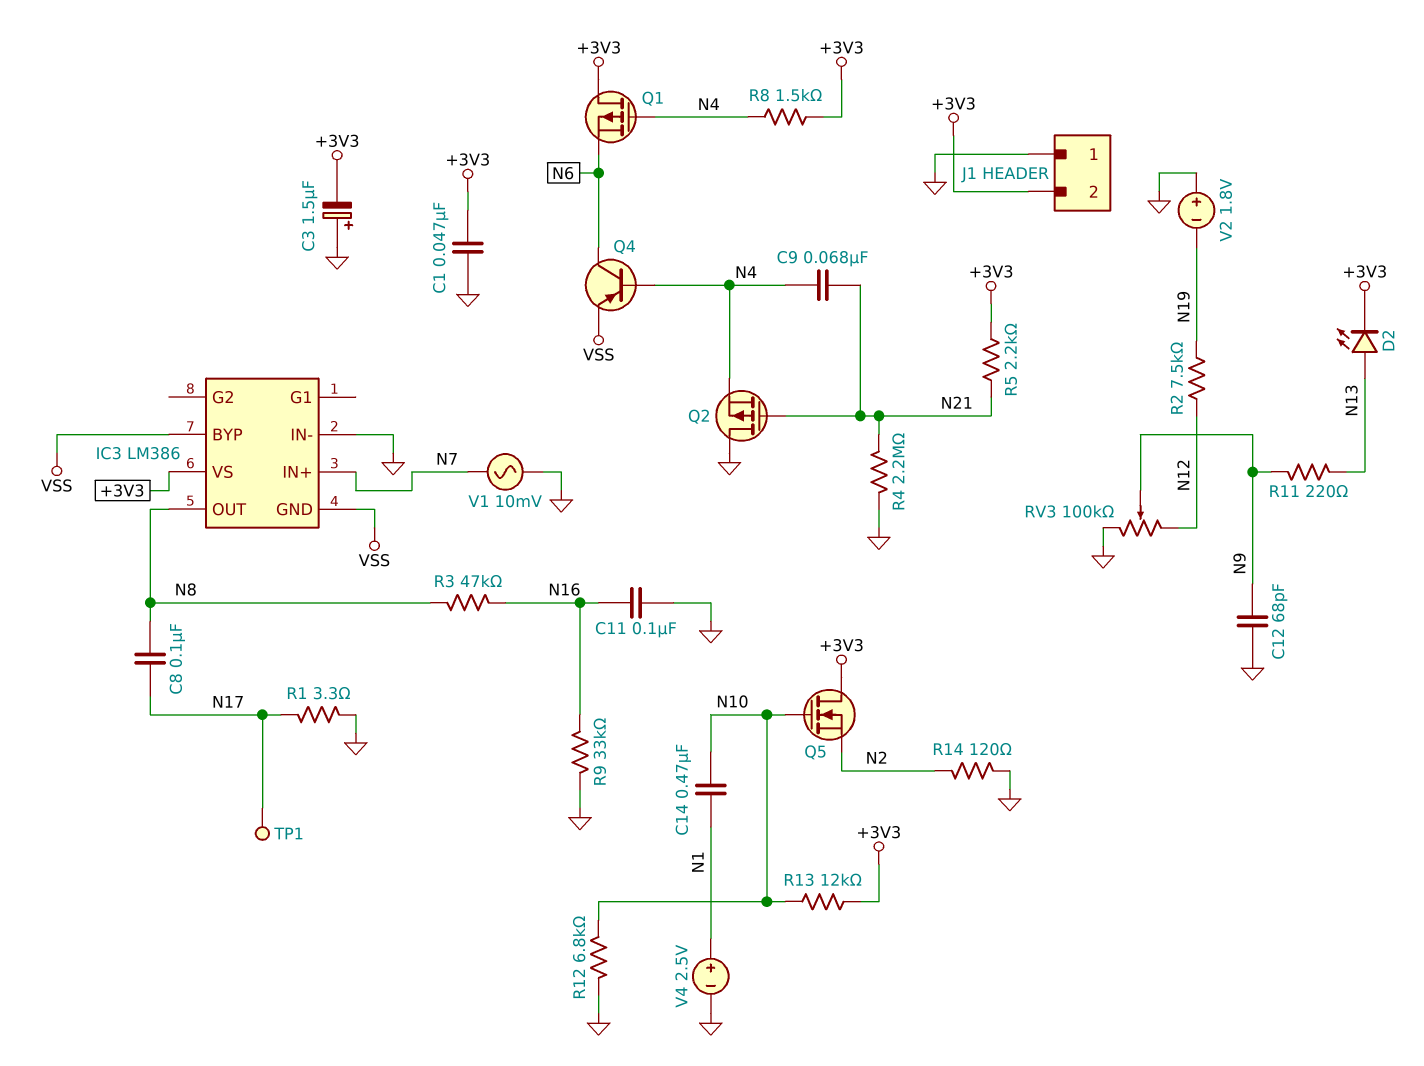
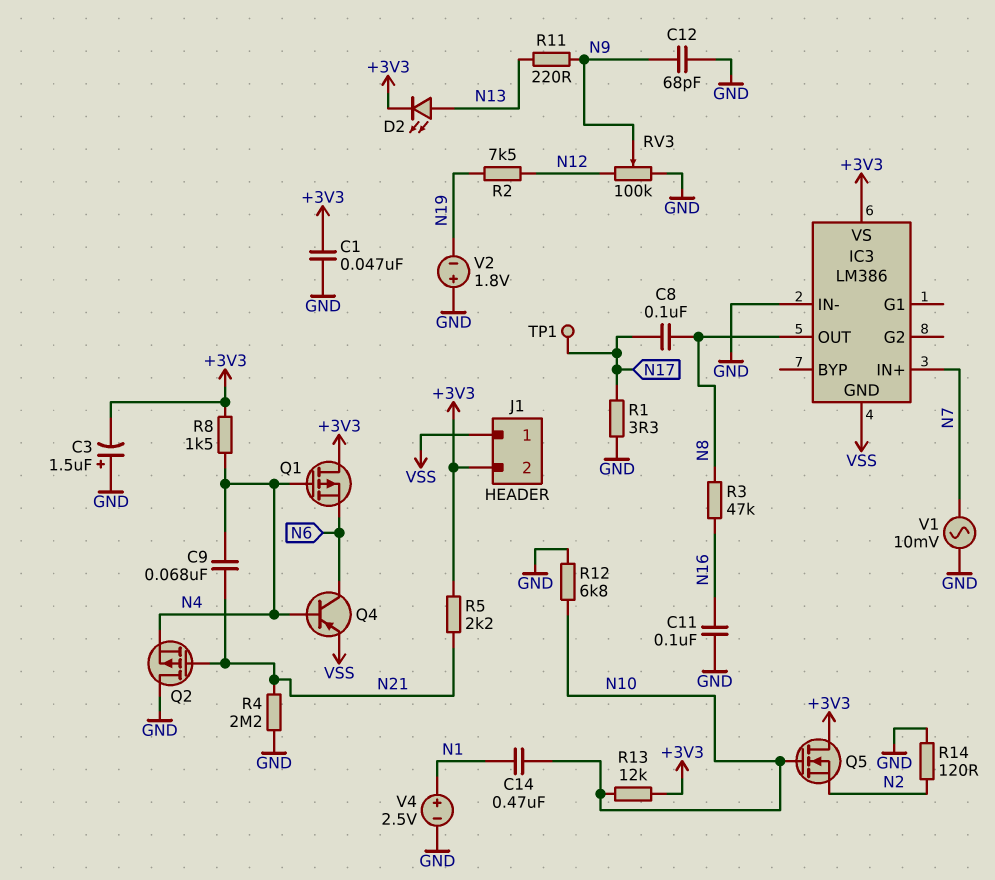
IC3 pin BYP: VSS -> none
J1 pin 1: GND -> VSS
R9: 33k (GND, N16) -> none

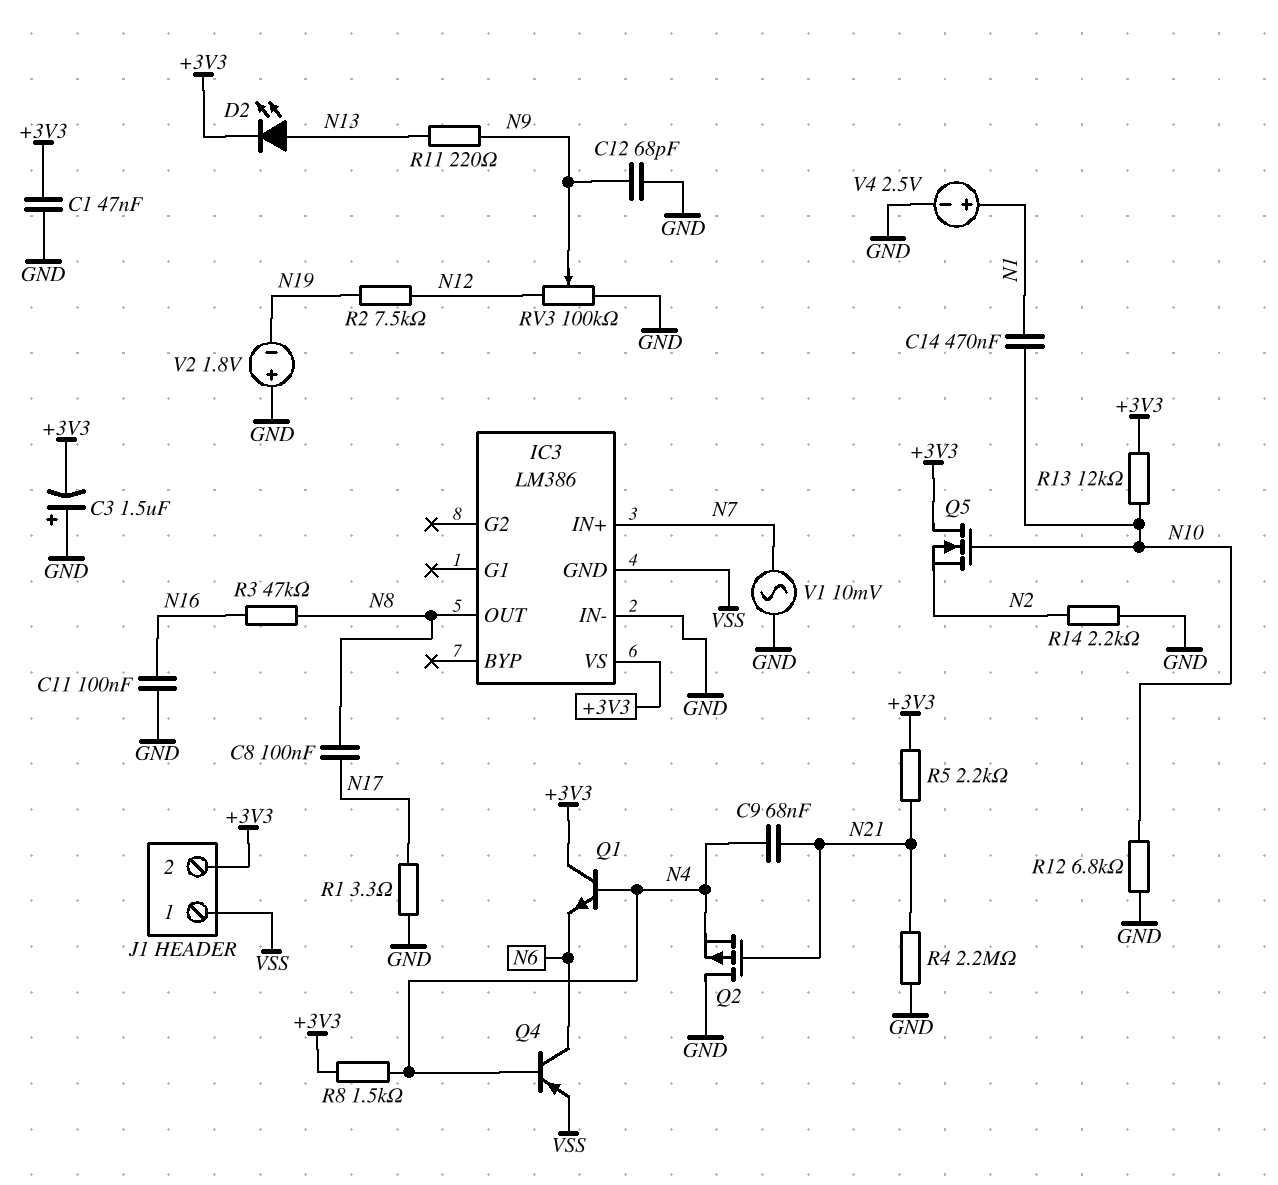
Q1: PMOS (G N4, D +3V3, S N6) -> NPN (B N4, C +3V3, E N6)
R14: 120 (GND, N2) -> 2.2k (GND, N2)
TP1: test point (N17) -> none

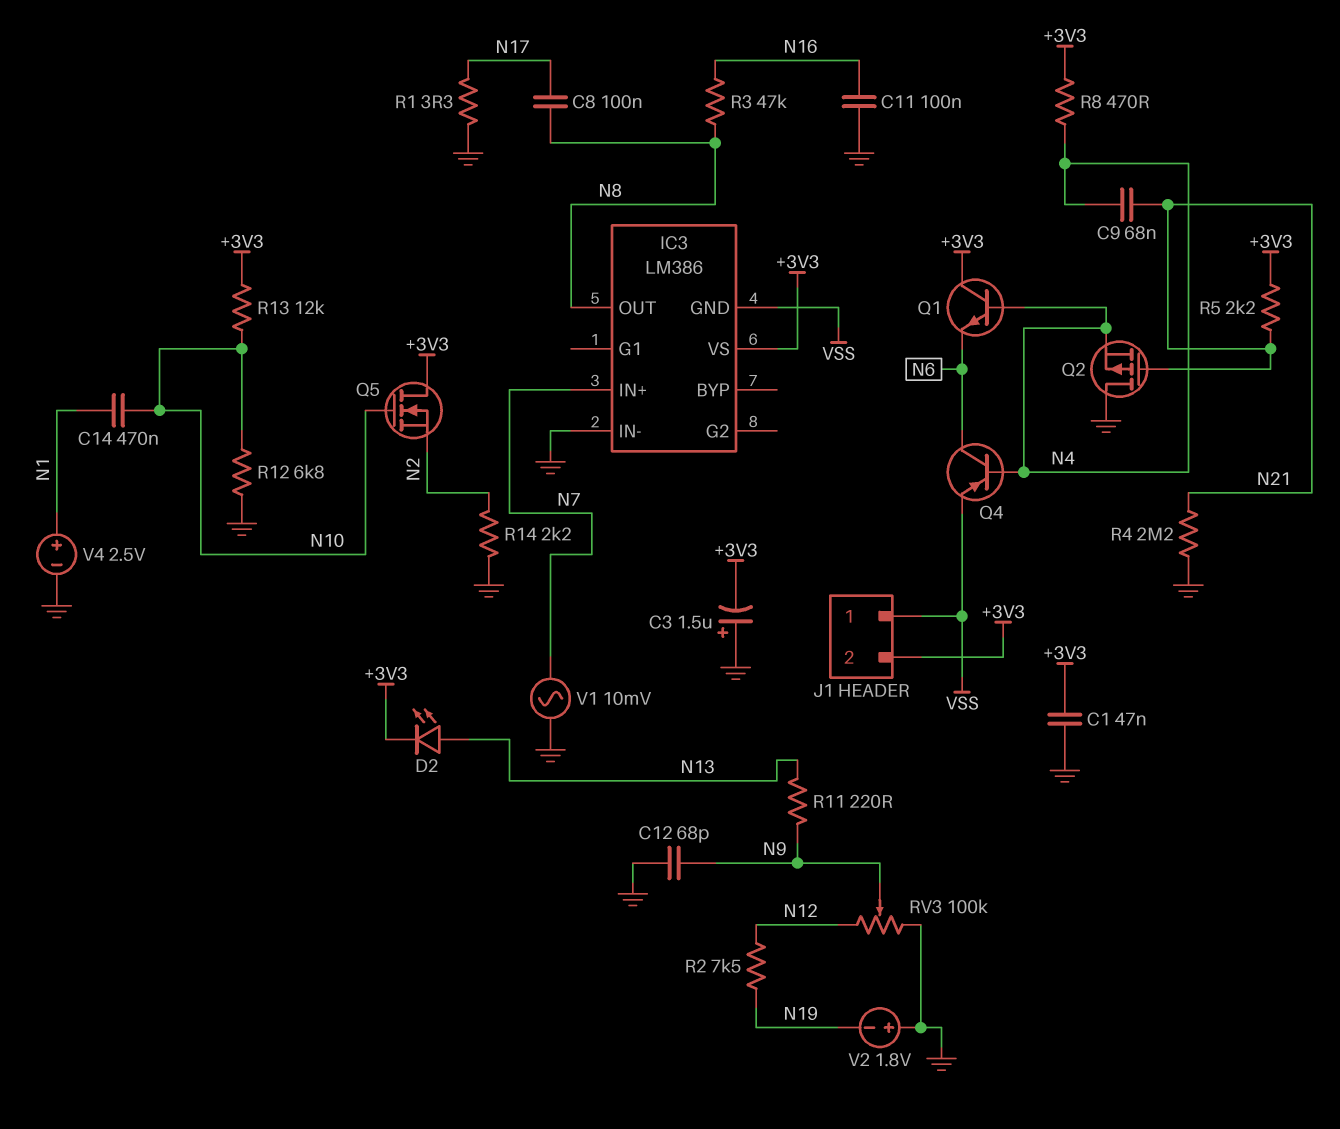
R8: 1.5k (+3V3, N4) -> 470 (+3V3, N4)

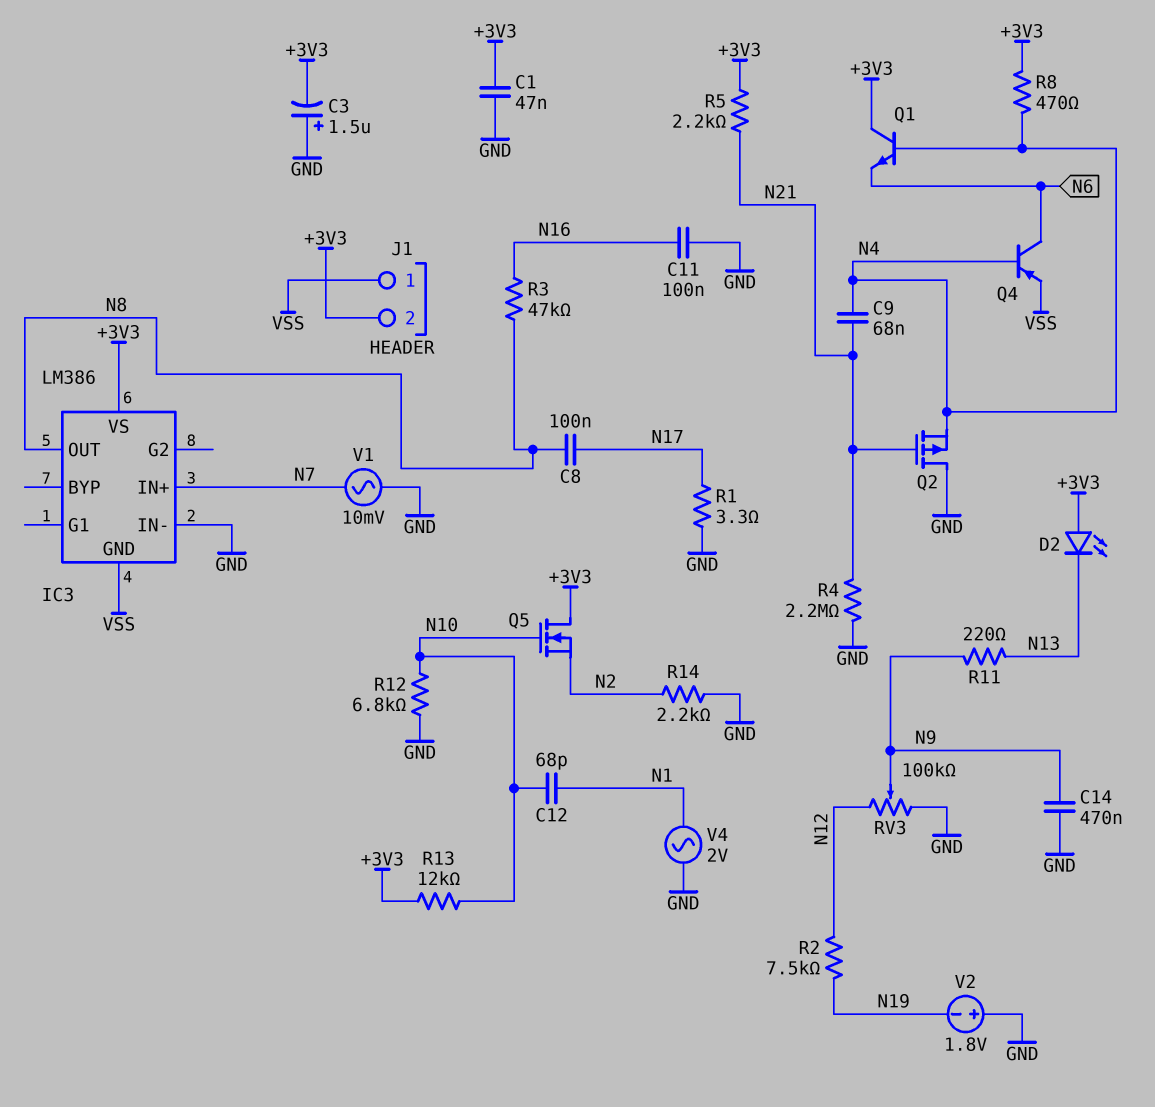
C12: 68pF (GND, N9) -> 68pF (N1, N10)
C14: 470nF (N1, N10) -> 470nF (GND, N9)
D2: LED (A N13, K +3V3) -> LED (A +3V3, K N13)
V4: 2.5V (plus N1, minus GND) -> AC 2V (GND, N1)

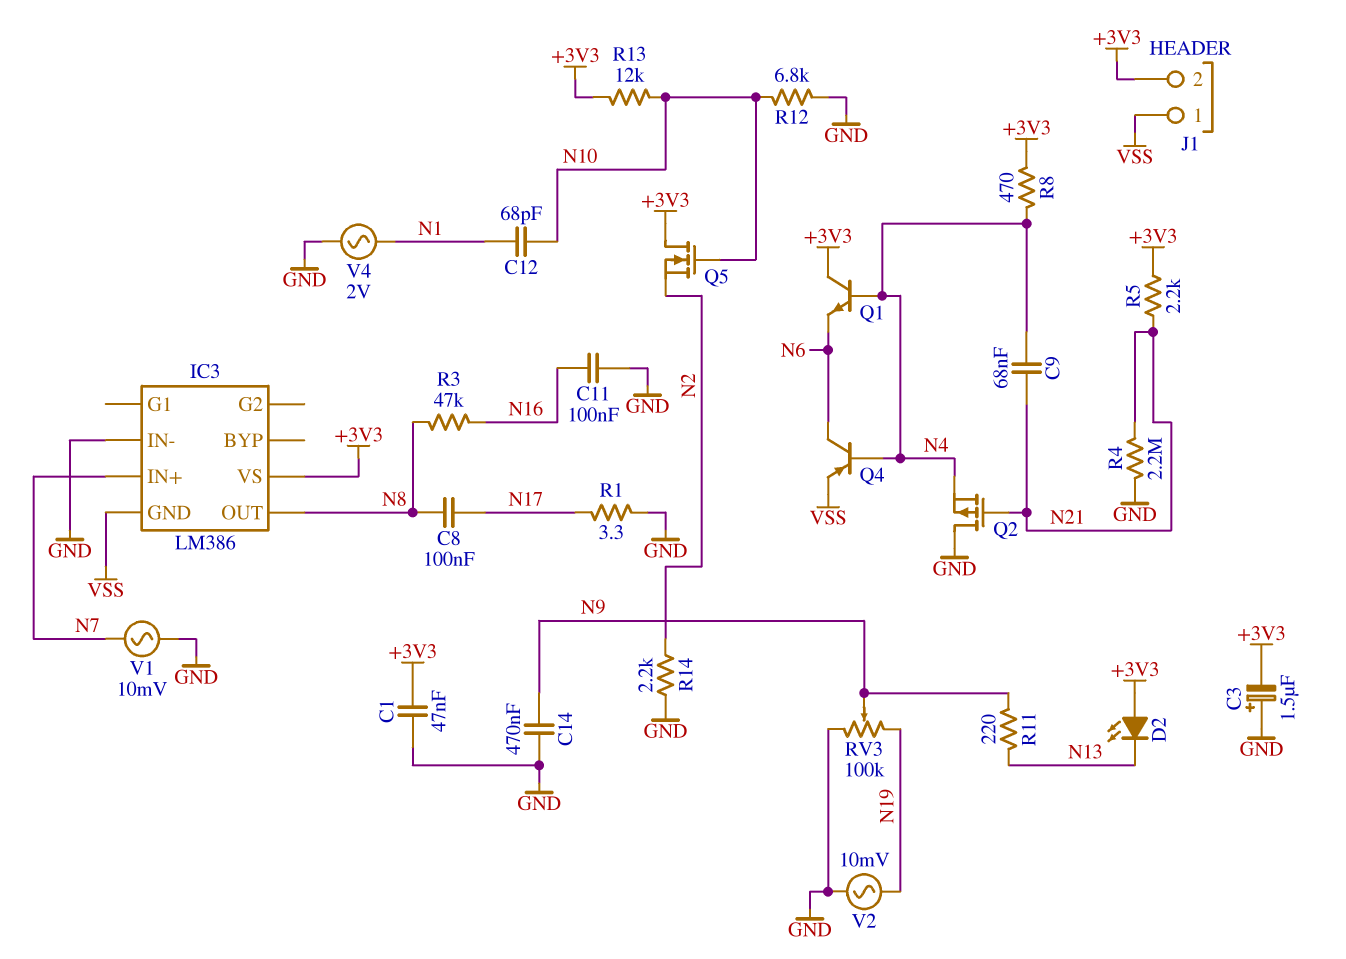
R2: 7.5k (N12, N19) -> none
RV3: 100k (GND, N12, wiper N9) -> 100k (GND, N19, wiper N9)
V2: 1.8V (plus GND, minus N19) -> AC 10mV (GND, N19)

